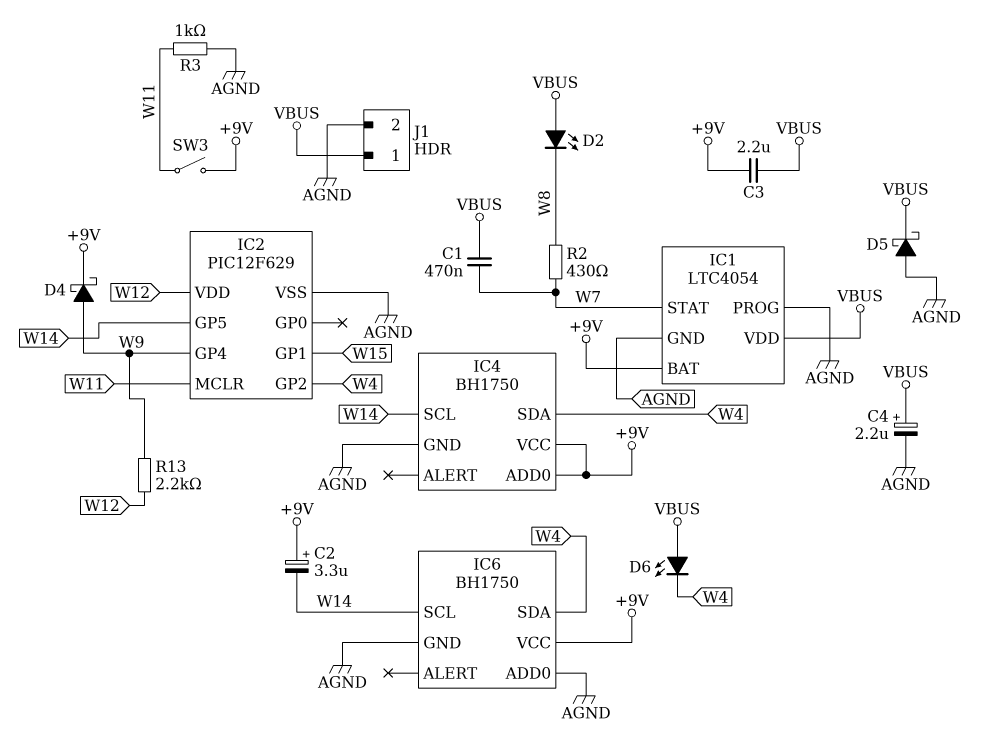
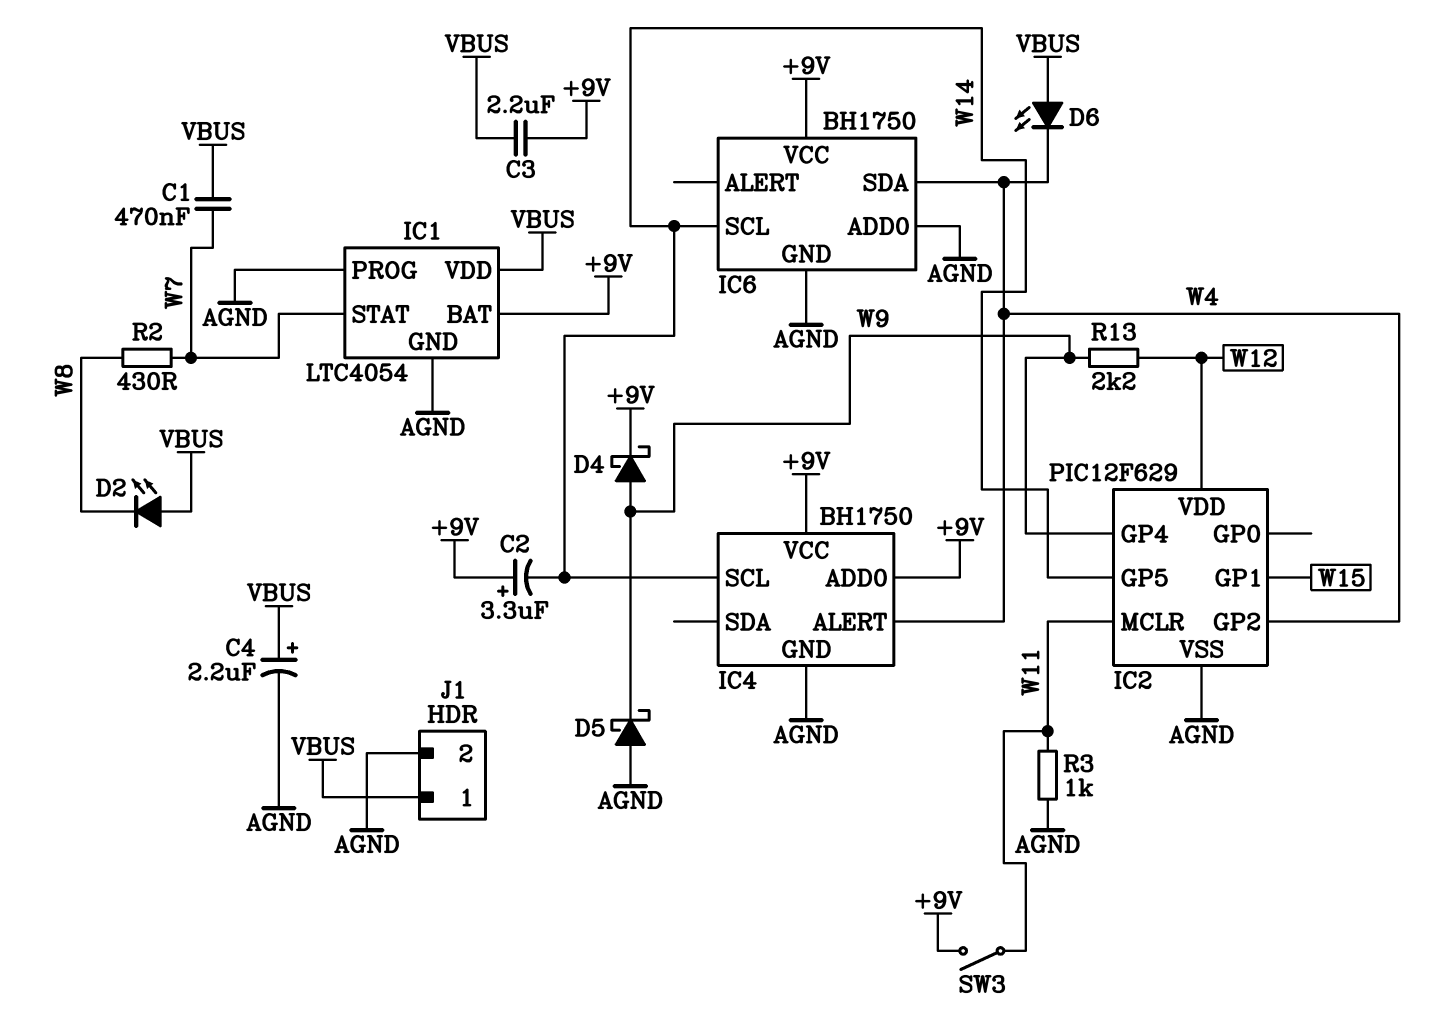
D5: schottky (A AGND, K VBUS) -> schottky (A AGND, K W9)
IC4 pin ALERT: none -> W4
IC4 pin SDA: W4 -> none

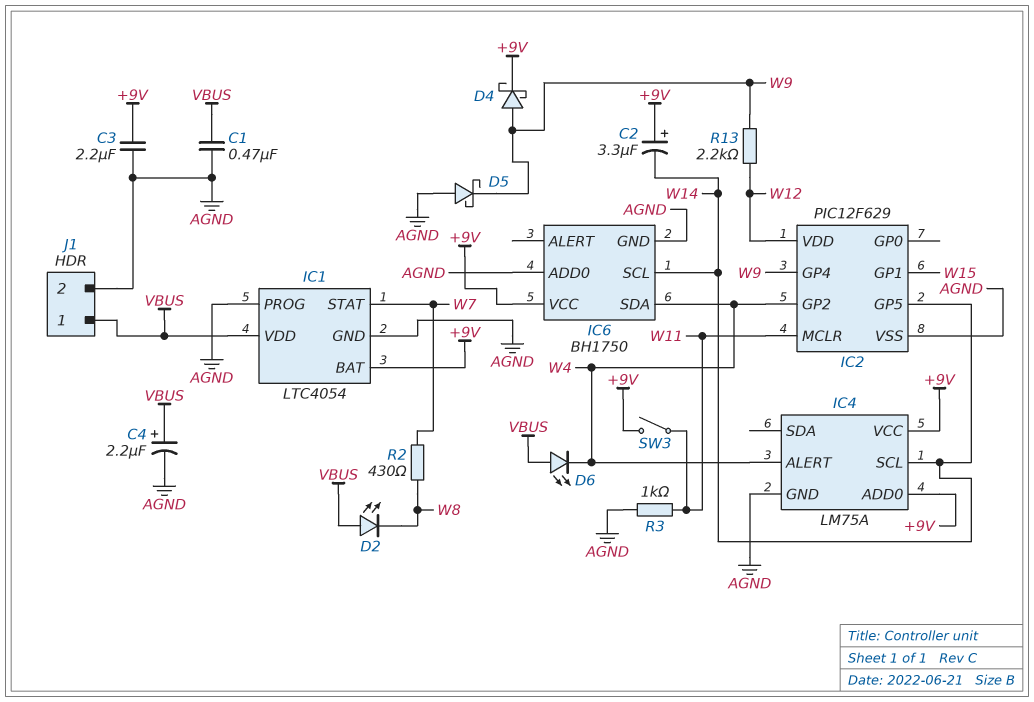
C1: 470nF (VBUS, W7) -> 470nF (AGND, VBUS)
C3: 2.2uF (+9V, VBUS) -> 2.2uF (+9V, AGND)
IC4: BH1750 -> LM75A

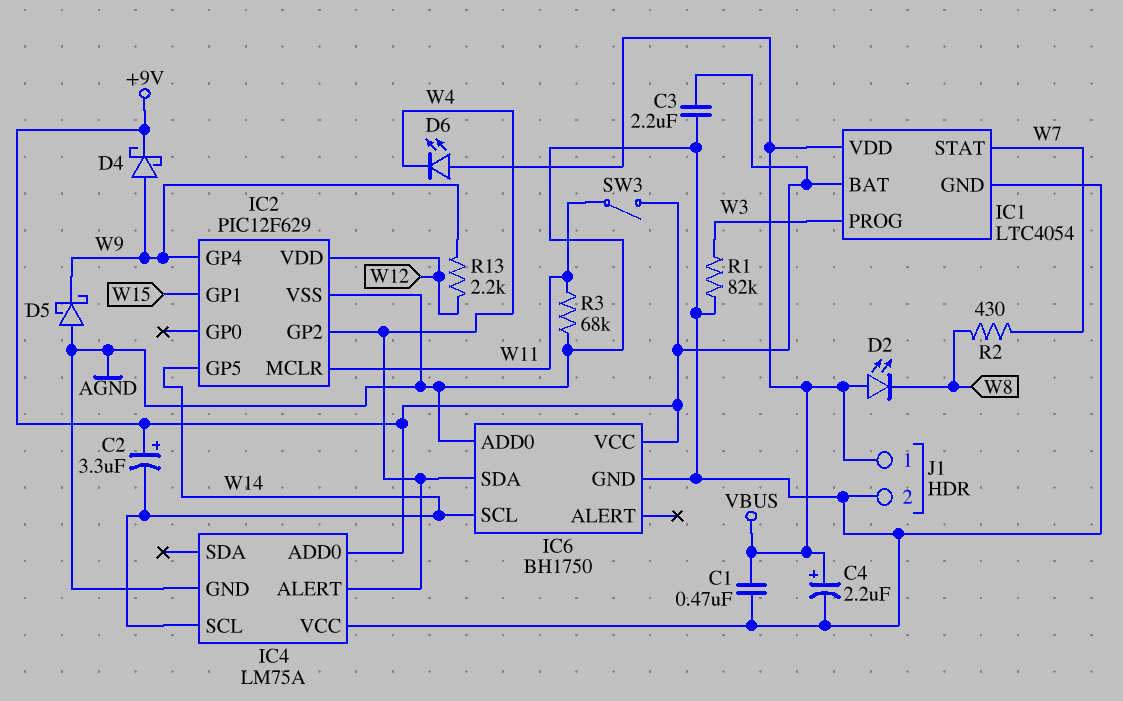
IC1 pin PROG: AGND -> W3
IC4 pin VCC: +9V -> AGND
R1: none -> 82k (AGND, W3)
R3: 1k (AGND, W11) -> 68k (AGND, W11)

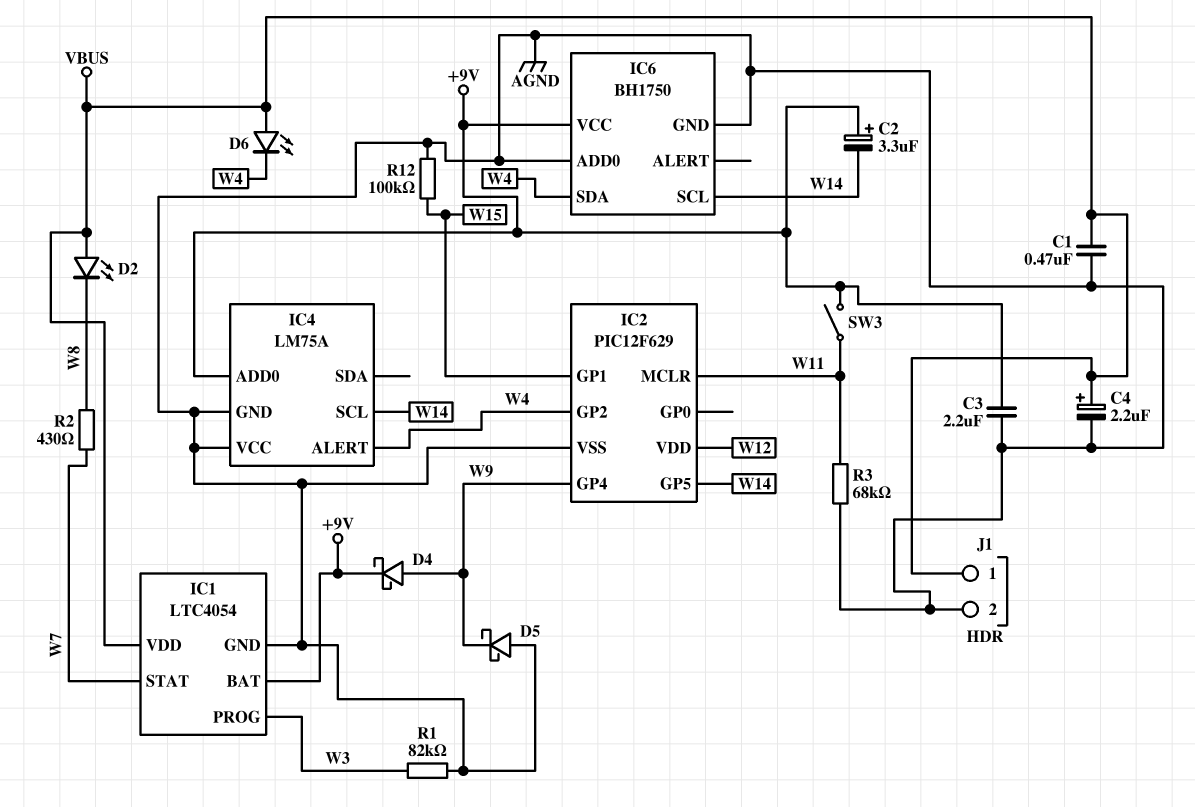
R12: none -> 100k (AGND, W15)
R13: 2.2k (W9, W12) -> none

